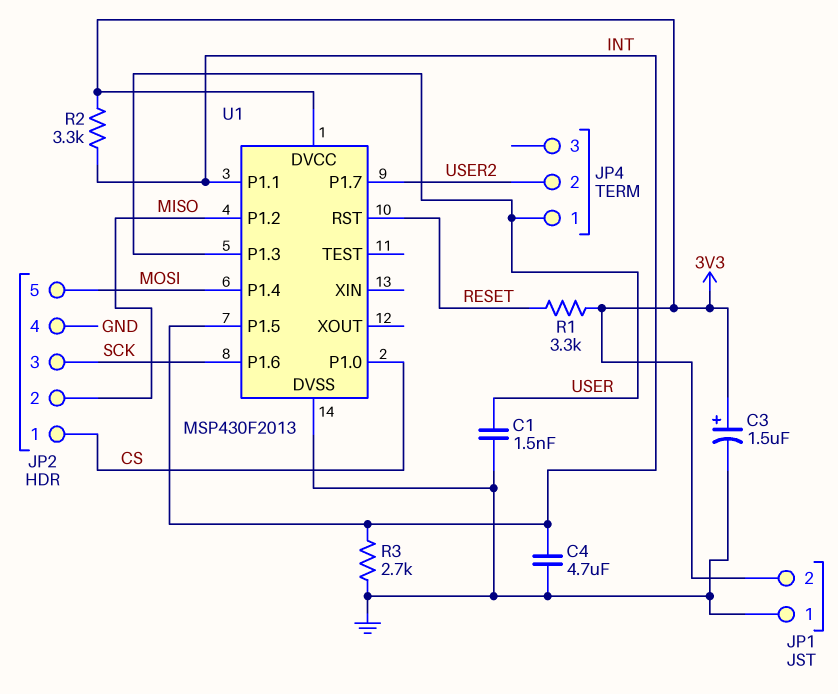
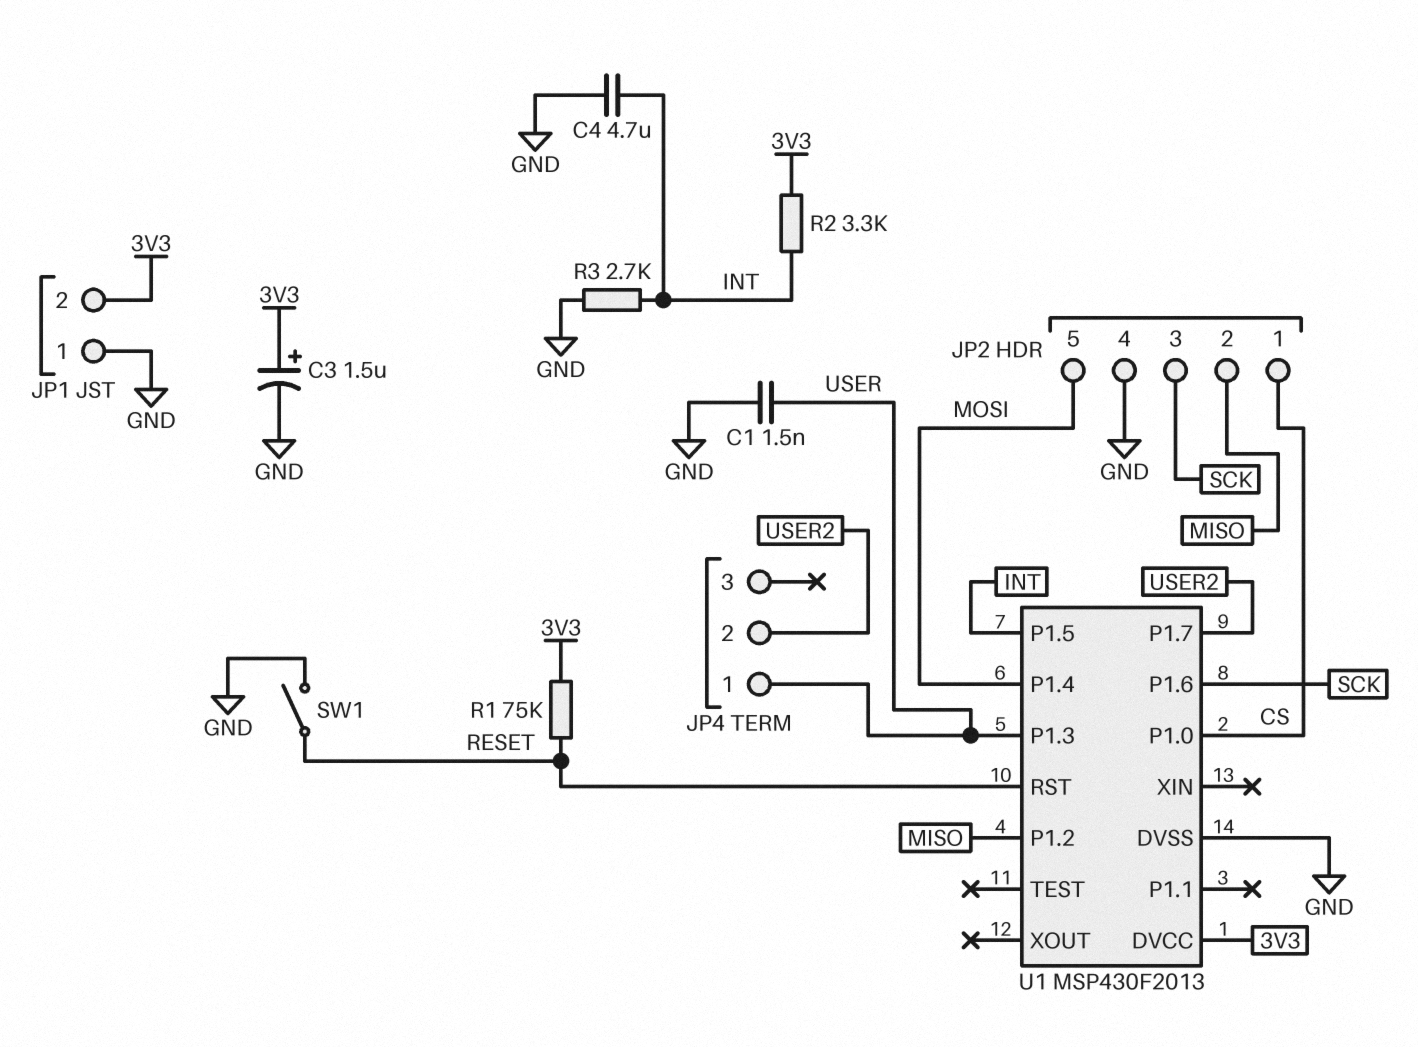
R1: 3.3k (3V3, RESET) -> 75k (3V3, RESET)
SW1: none -> switch (GND, RESET)
U1 pin P1.1: INT -> none

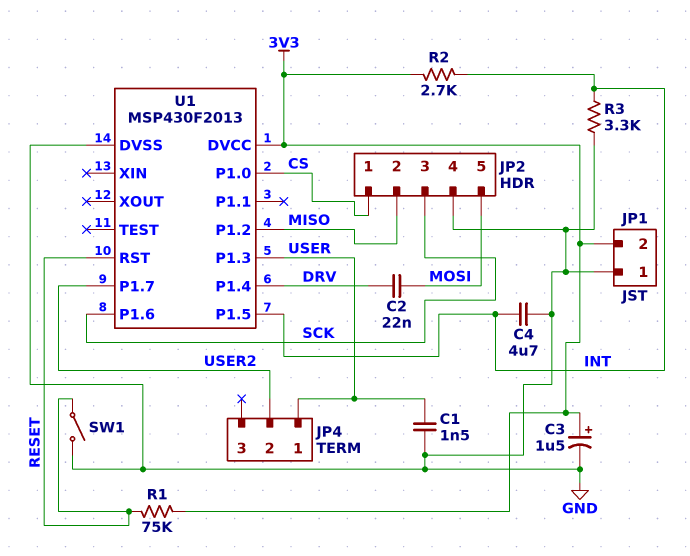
C2: none -> 22nF (DRV, MOSI)
R2: 3.3k (3V3, INT) -> 2.7k (3V3, INT)
R3: 2.7k (GND, INT) -> 3.3k (GND, INT)
U1 pin P1.4: MOSI -> DRV

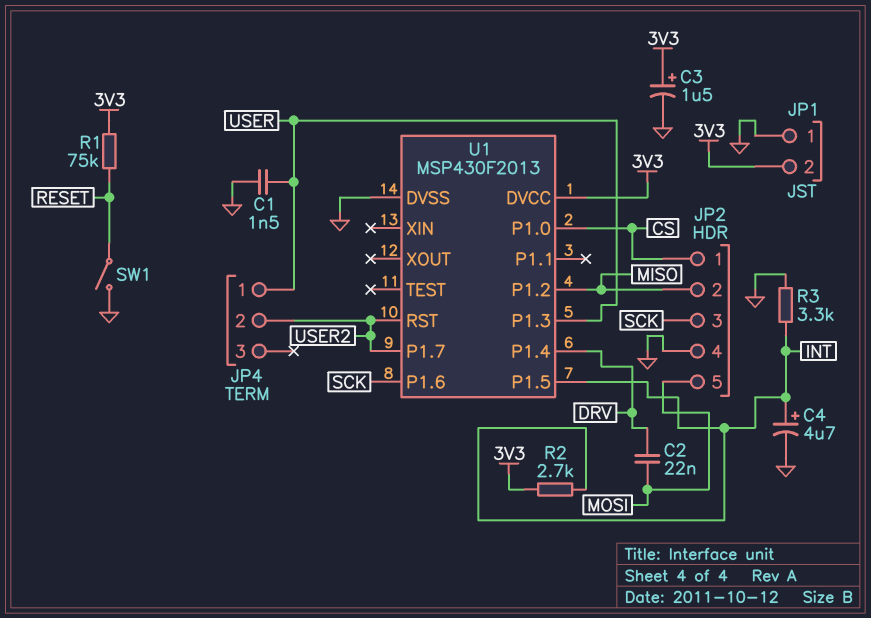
C4: 4.7uF (GND, INT) -> 4.7uF (plus INT, minus GND)
U1 pin RST: RESET -> USER2

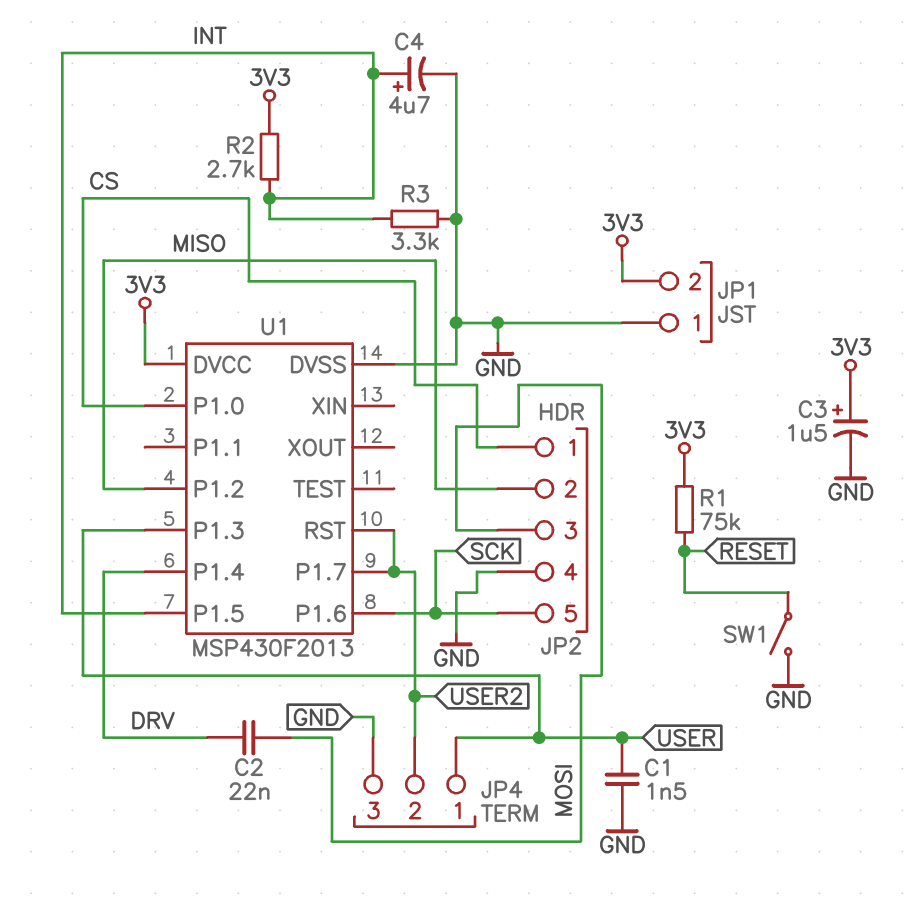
JP2 pin 3: SCK -> MOSI
JP2 pin 5: MOSI -> SCK
JP4 pin 3: none -> GND

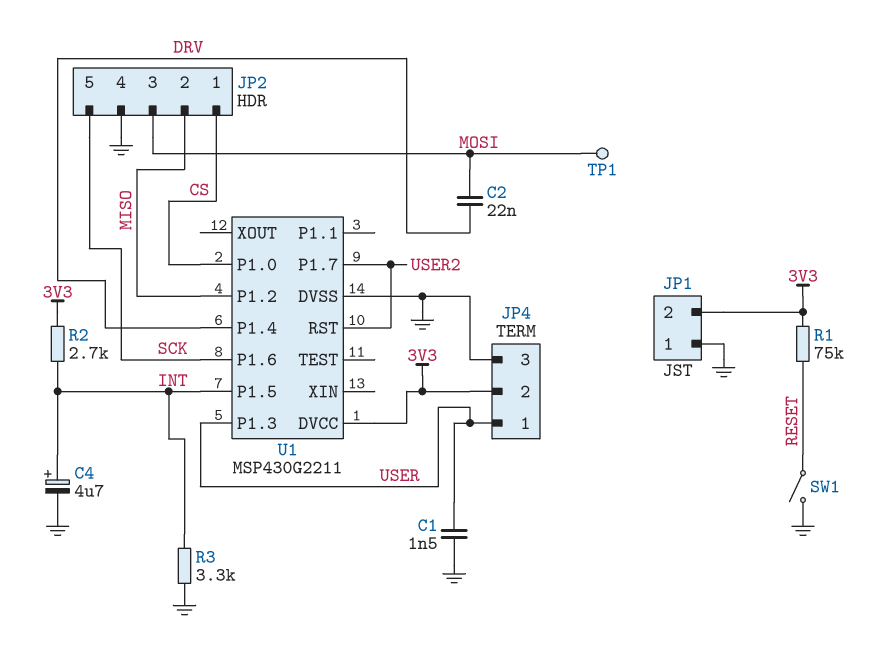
C3: 1.5uF (plus 3V3, minus GND) -> none
JP4 pin 2: USER2 -> 3V3
TP1: none -> test point (MOSI)
U1: MSP430F2013 -> MSP430G2211

